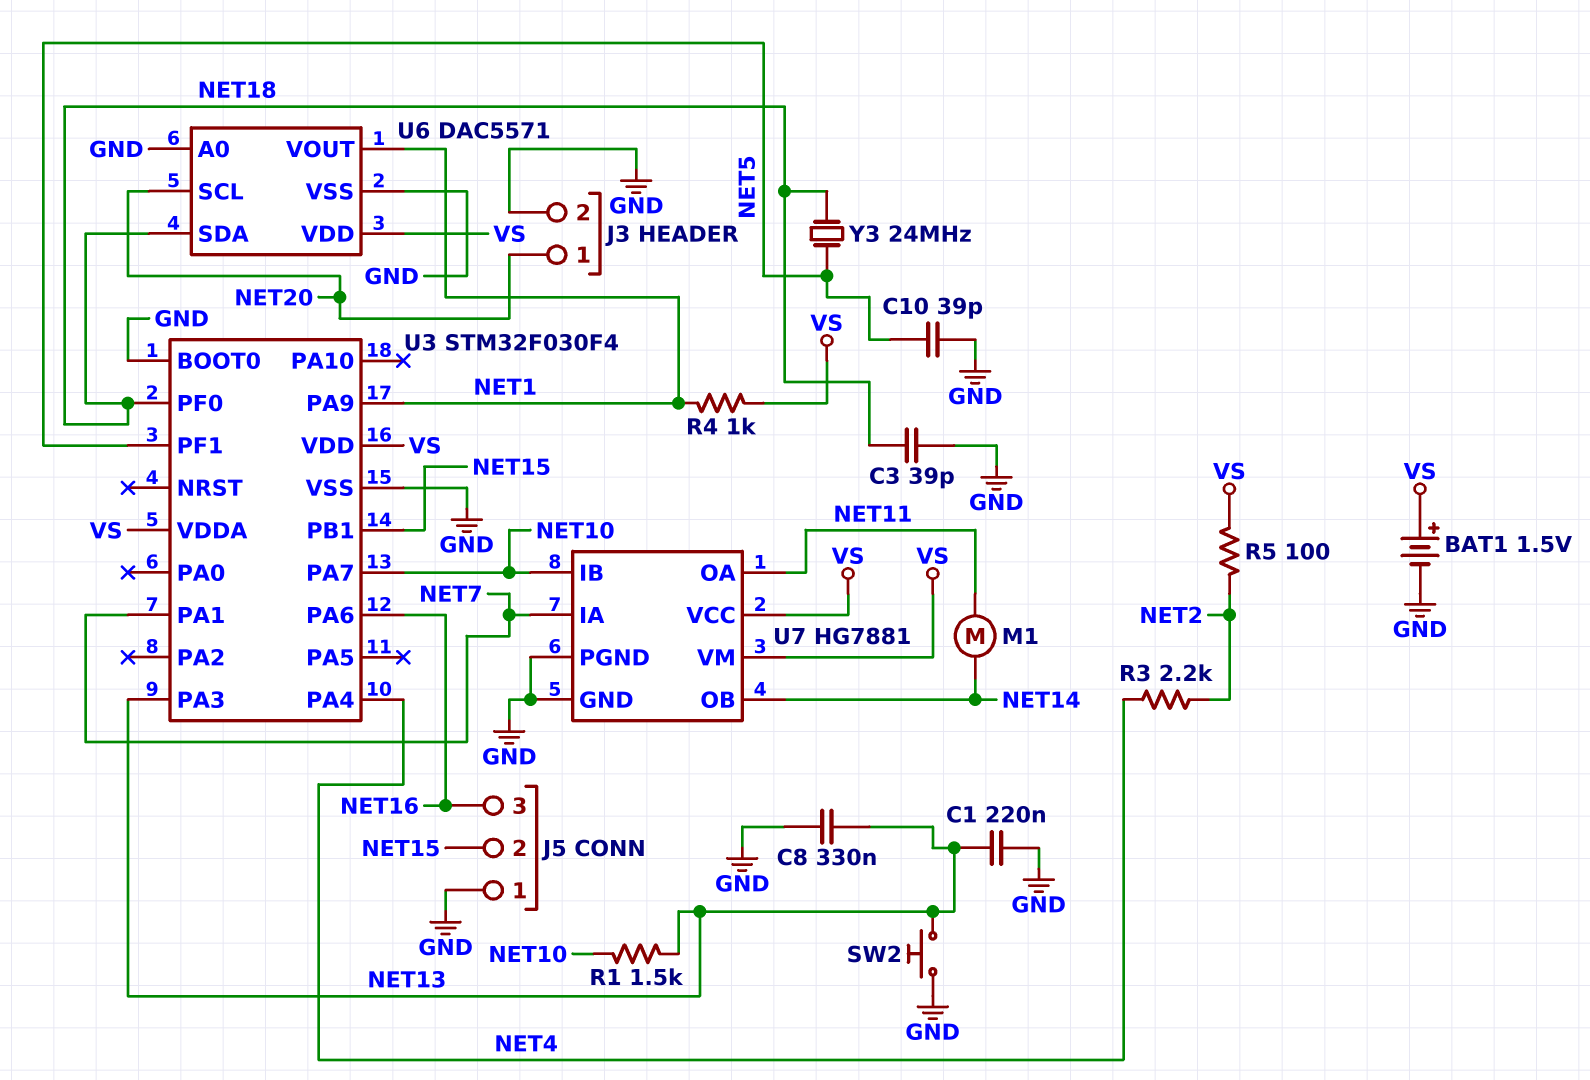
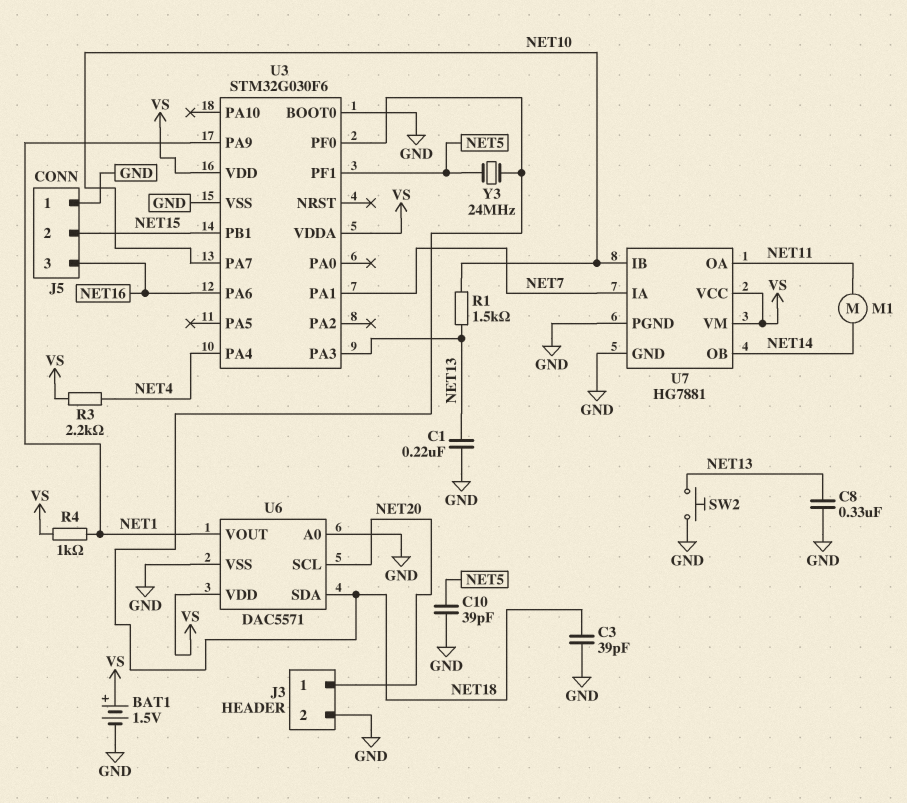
R3: 2.2k (NET2, NET4) -> 2.2k (NET4, VS)
R5: 100 (NET2, VS) -> none
U3: STM32F030F4 -> STM32G030F6

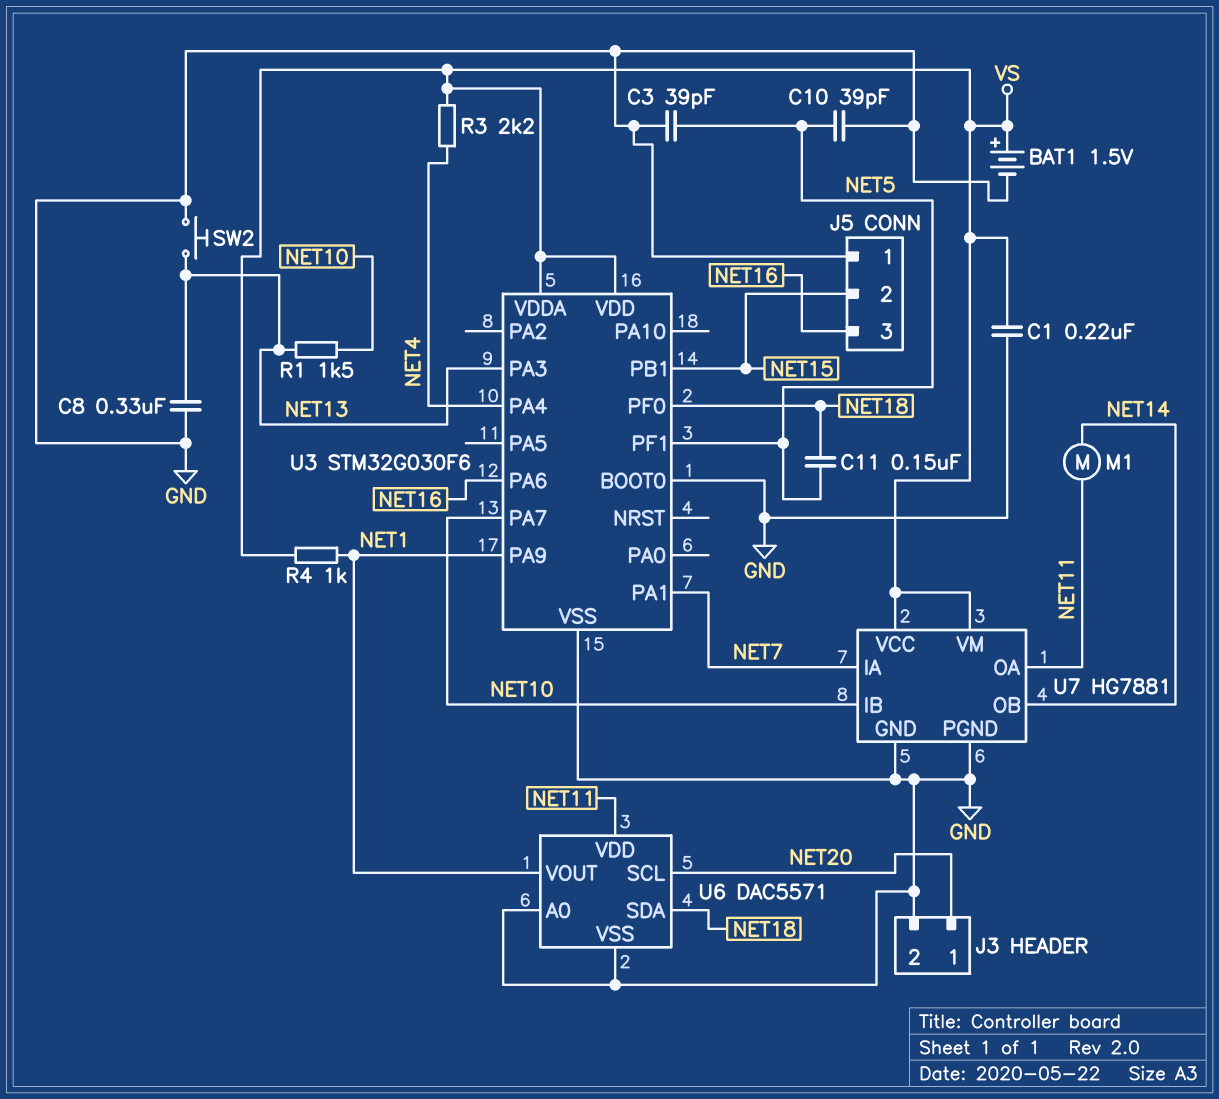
C1: 220nF (GND, NET13) -> 220nF (GND, VS)
C3: 39pF (GND, NET18) -> 39pF (GND, NET5)
C11: none -> 150nF (NET5, NET18)
U6 pin VDD: VS -> NET11
Y3: 24MHz (NET5, NET18) -> none

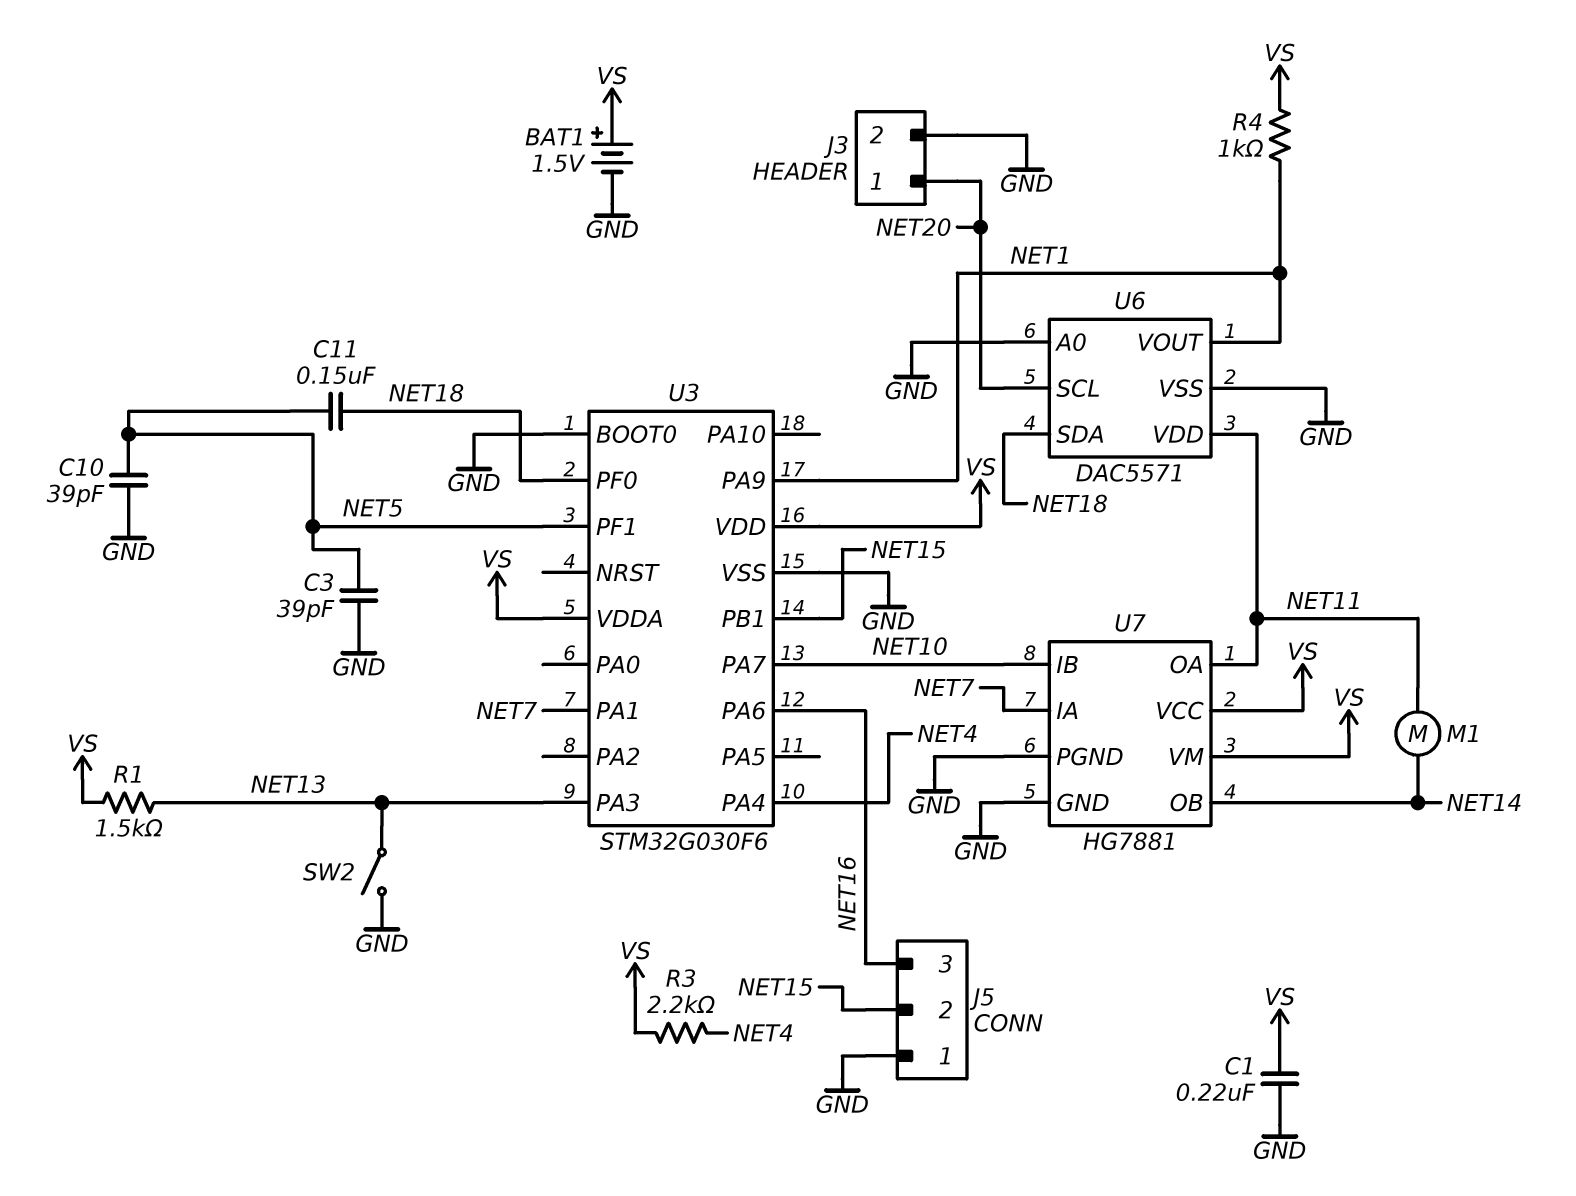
C8: 330nF (GND, NET13) -> none
R1: 1.5k (NET10, NET13) -> 1.5k (NET13, VS)
SW2: button (GND, NET13) -> switch (GND, NET13)

